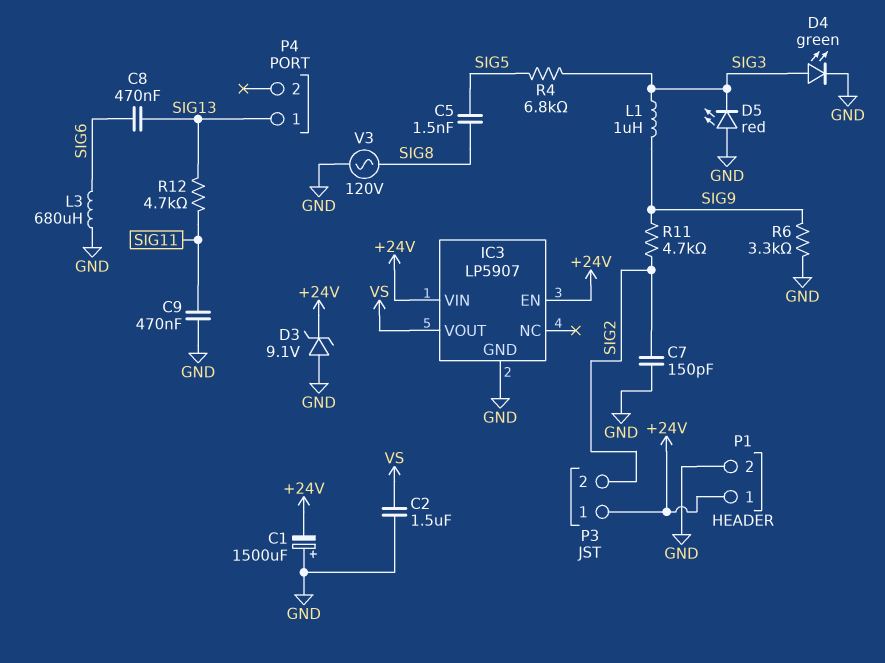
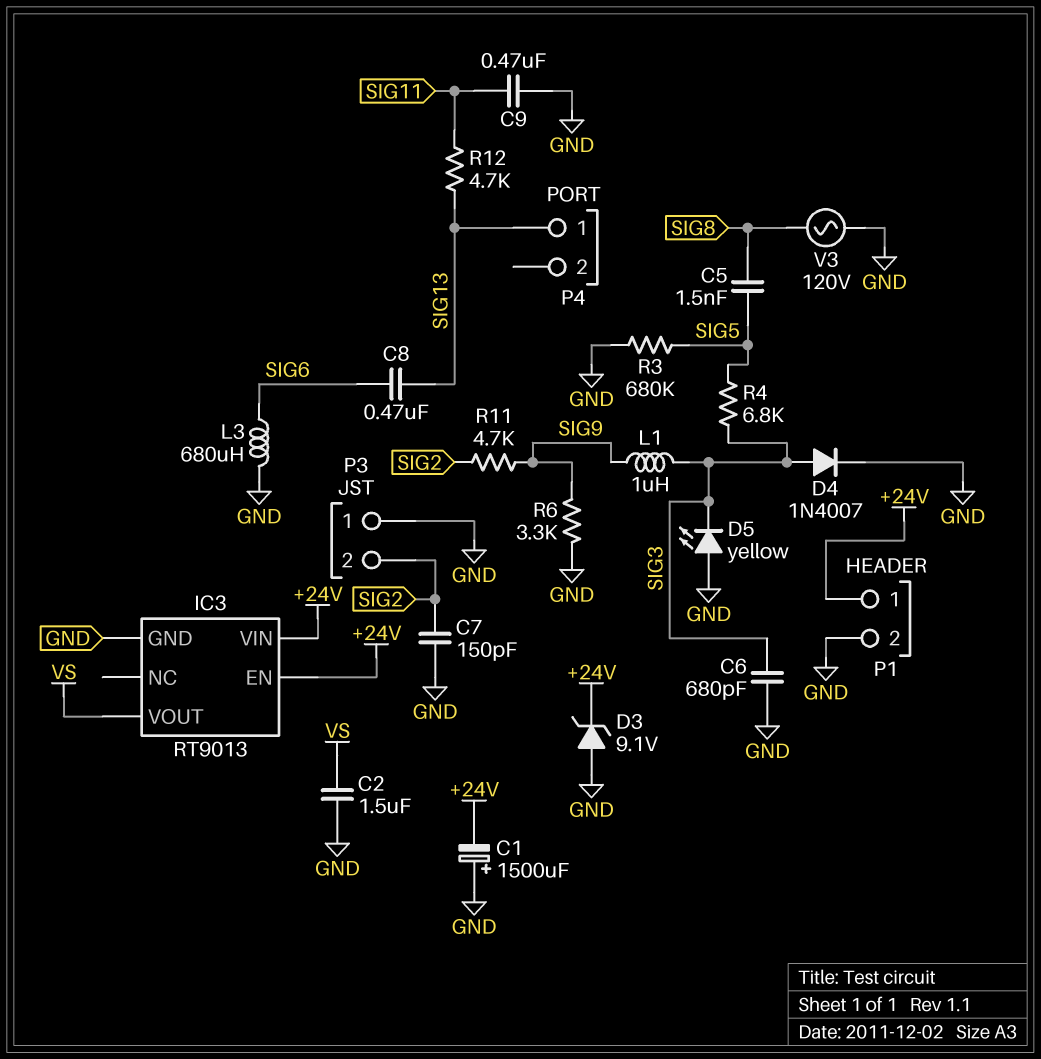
C6: none -> 680pF (GND, SIG3)
D4: LED green (A SIG3, K GND) -> diode 1N4007 (A SIG3, K GND)
D5: LED red (A GND, K SIG3) -> LED yellow (A GND, K SIG3)
IC3: LP5907 -> RT9013
P3 pin 1: +24V -> GND
R3: none -> 680k (GND, SIG5)

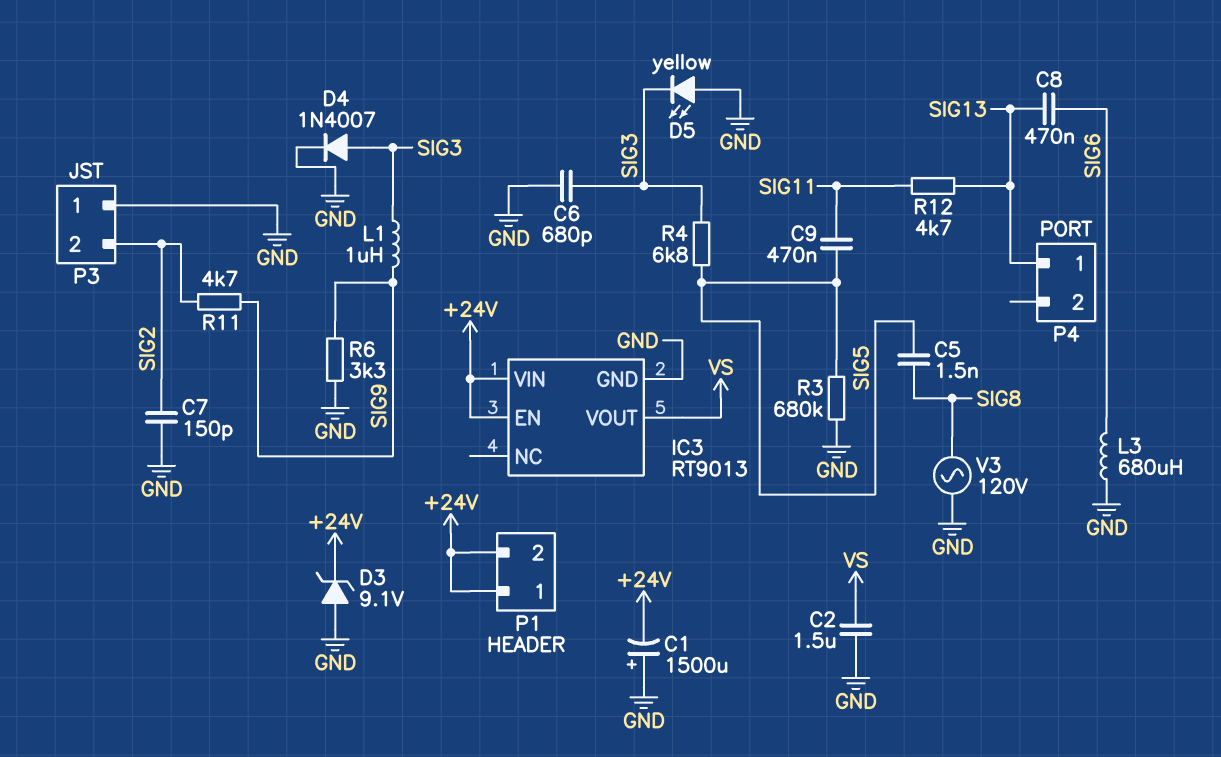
C9: 470nF (GND, SIG11) -> 470nF (SIG5, SIG11)
P1 pin 2: GND -> +24V

